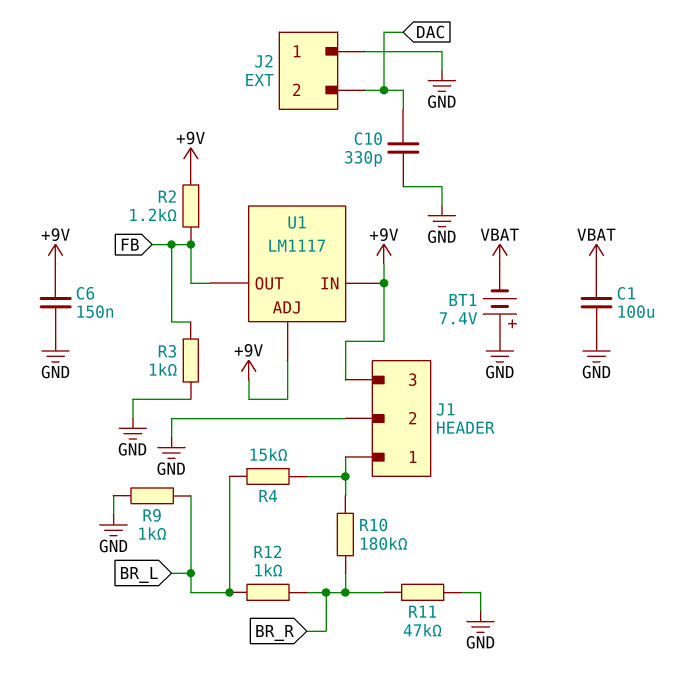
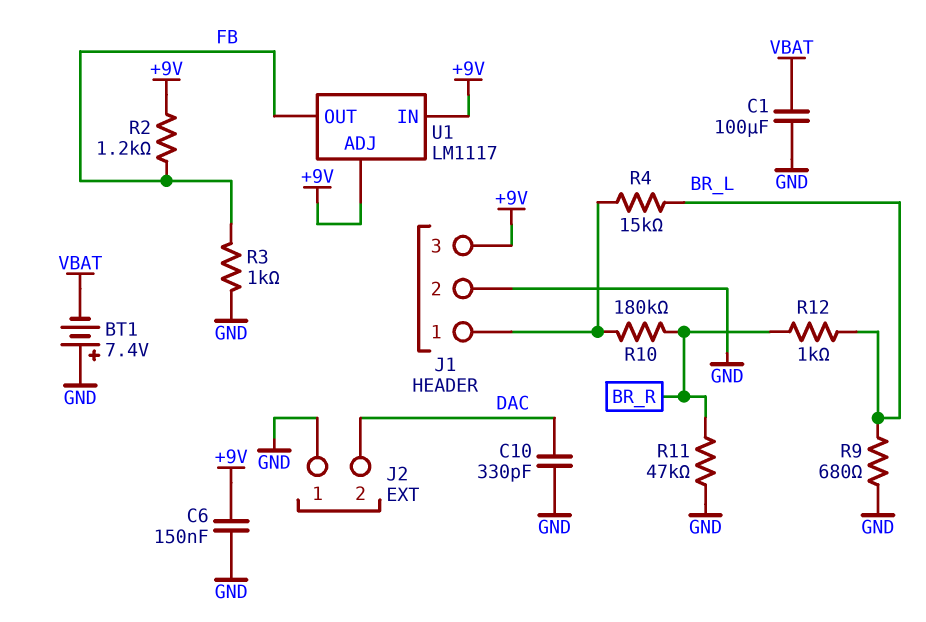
R9: 1k (BR_L, GND) -> 680 (BR_L, GND)

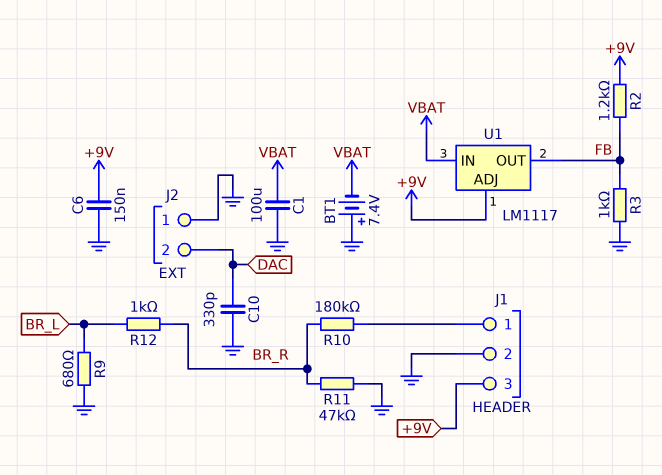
R4: 15k (BR_L, J1/1) -> none
U1 pin IN: +9V -> VBAT

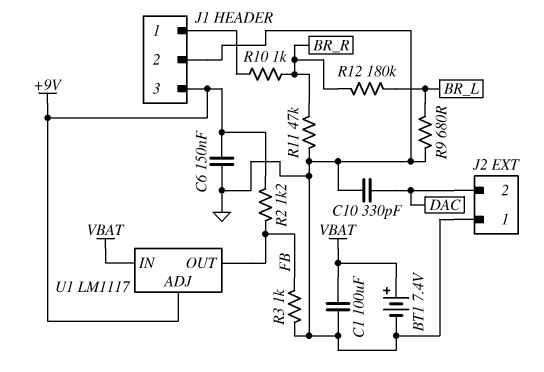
BT1: 7.4V (plus GND, minus VBAT) -> 7.4V (plus VBAT, minus GND)
R10: 180k (BR_R, J1/1) -> 1k (BR_R, J1/1)
R12: 1k (BR_L, BR_R) -> 180k (BR_L, BR_R)

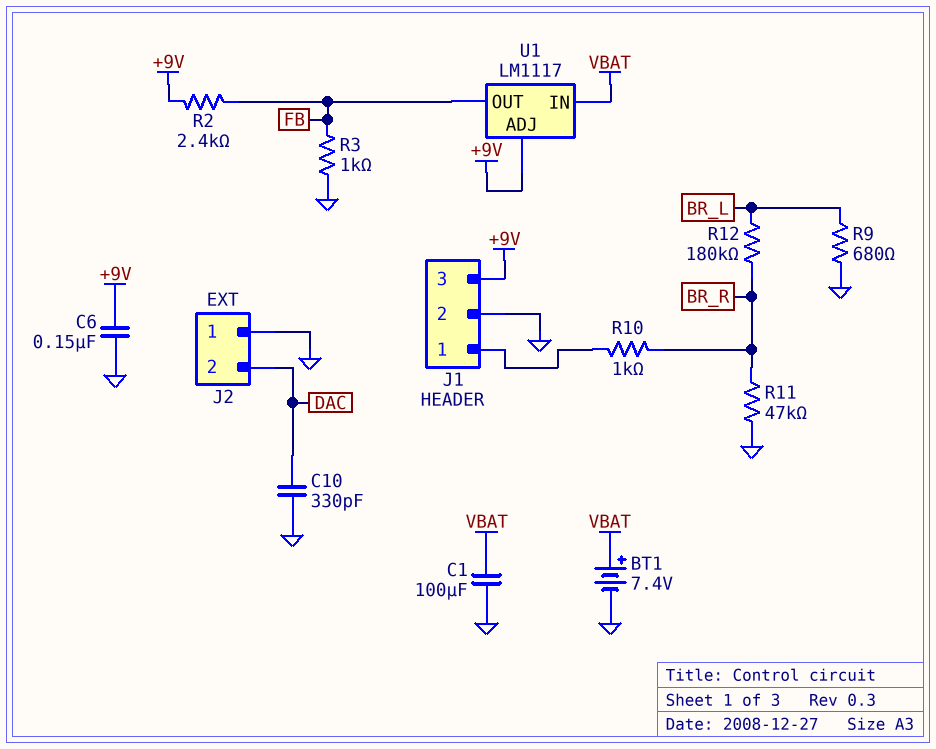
R2: 1.2k (+9V, FB) -> 2.4k (+9V, FB)

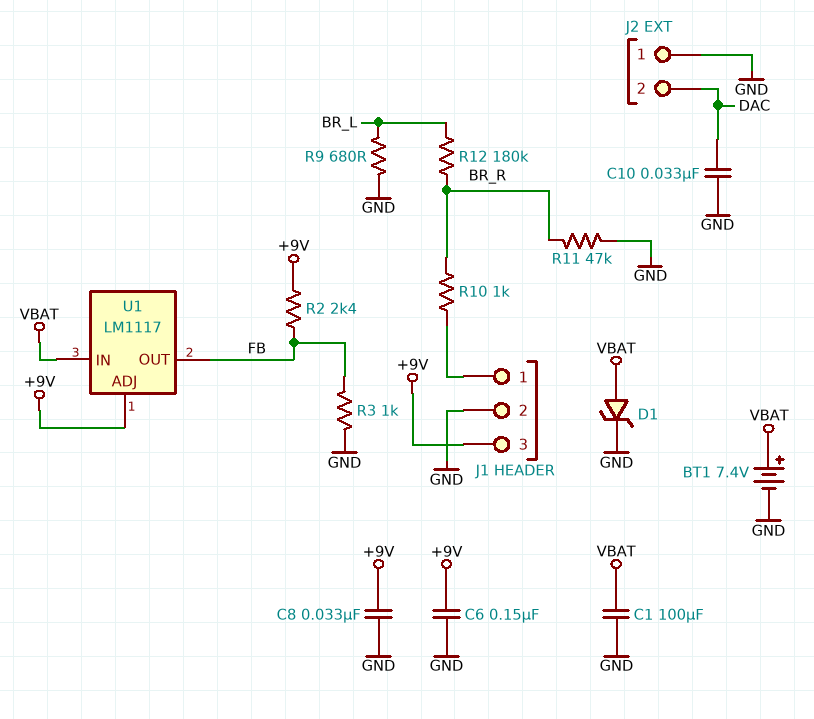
C8: none -> 33nF (+9V, GND)
C10: 330pF (DAC, GND) -> 33nF (DAC, GND)
D1: none -> zener (A VBAT, K GND)

